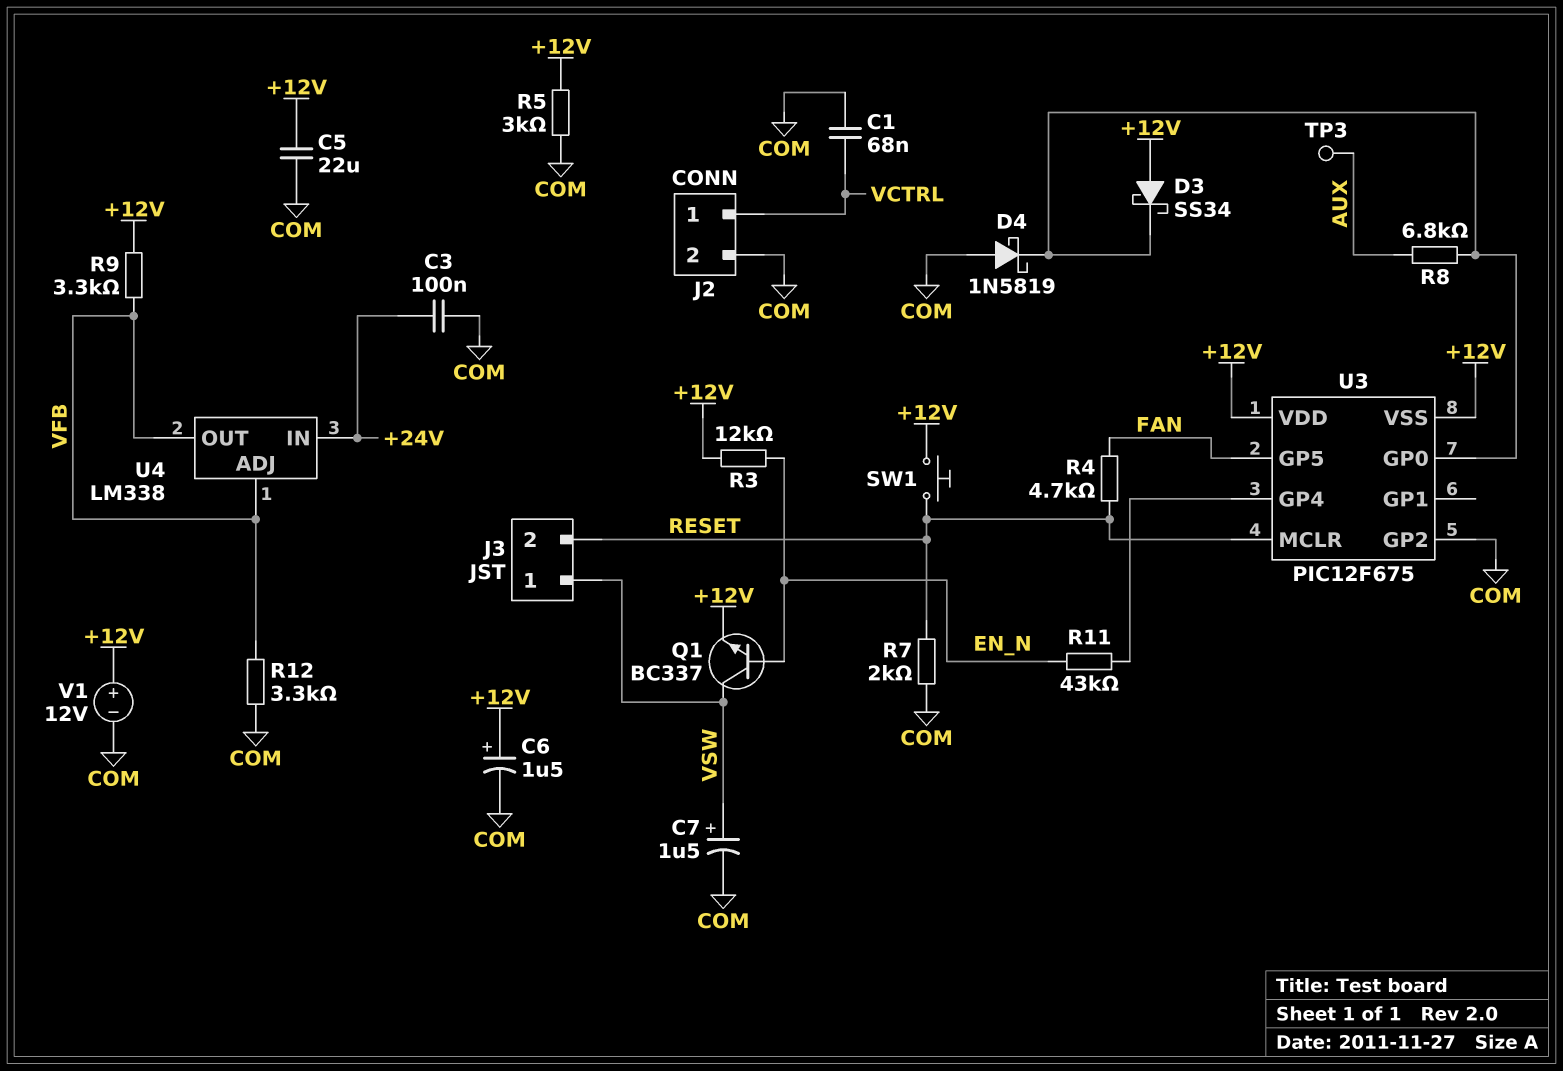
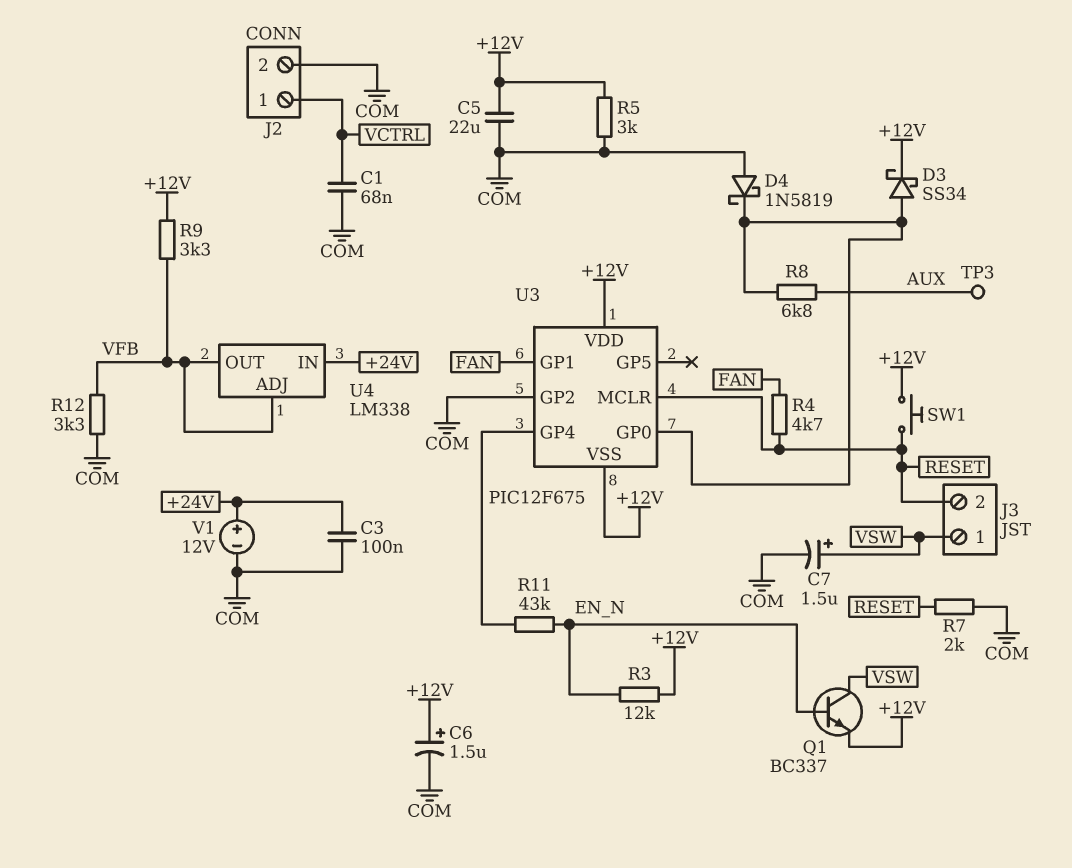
D3: schottky SS34 (A +12V, K U3/GP0) -> schottky SS34 (A U3/GP0, K +12V)
U3 pin GP1: none -> FAN
U3 pin GP5: FAN -> none
V1: 12V (plus +12V, minus COM) -> 12V (plus +24V, minus COM)

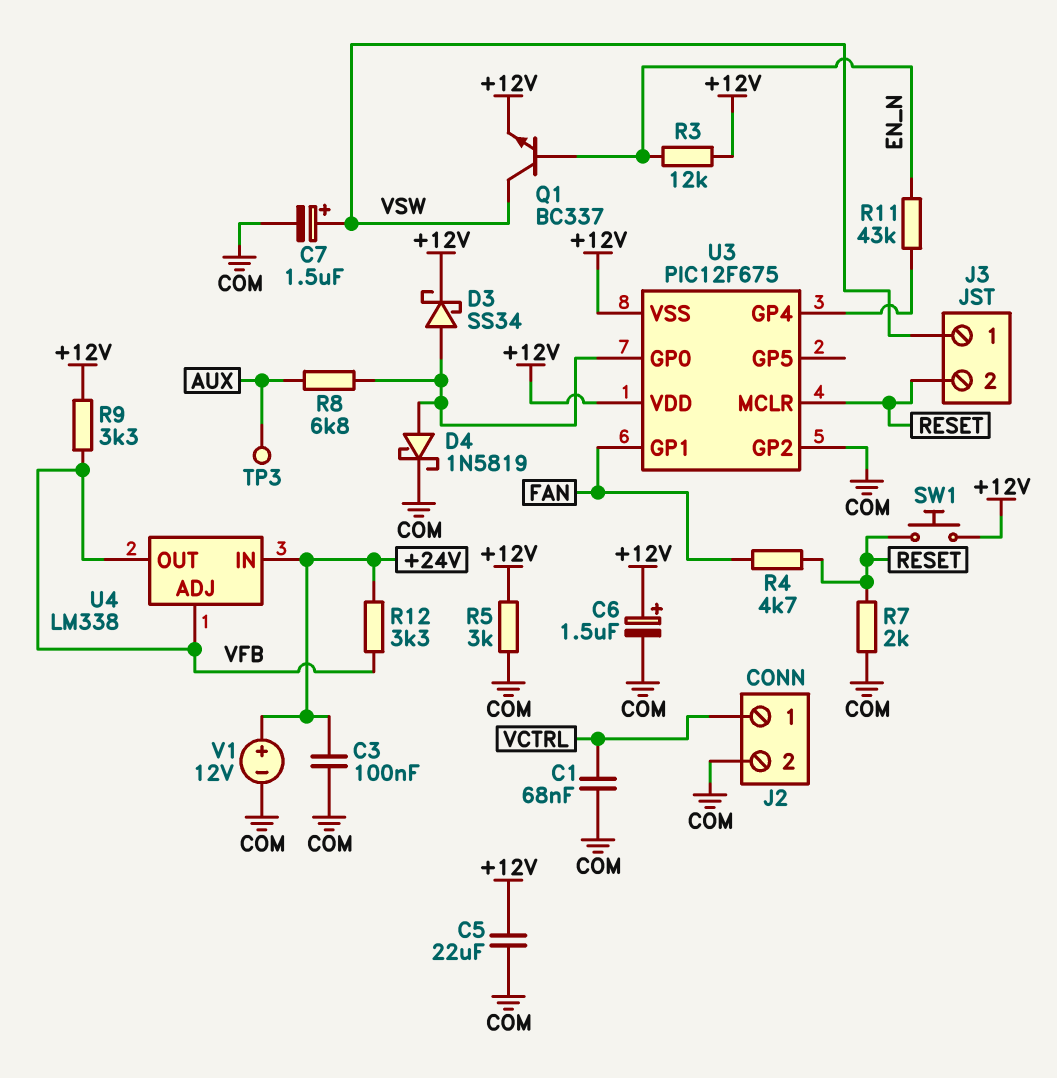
D4: schottky 1N5819 (A COM, K U3/GP0) -> schottky 1N5819 (A U3/GP0, K COM)
R12: 3.3k (COM, VFB) -> 3.3k (+24V, VFB)

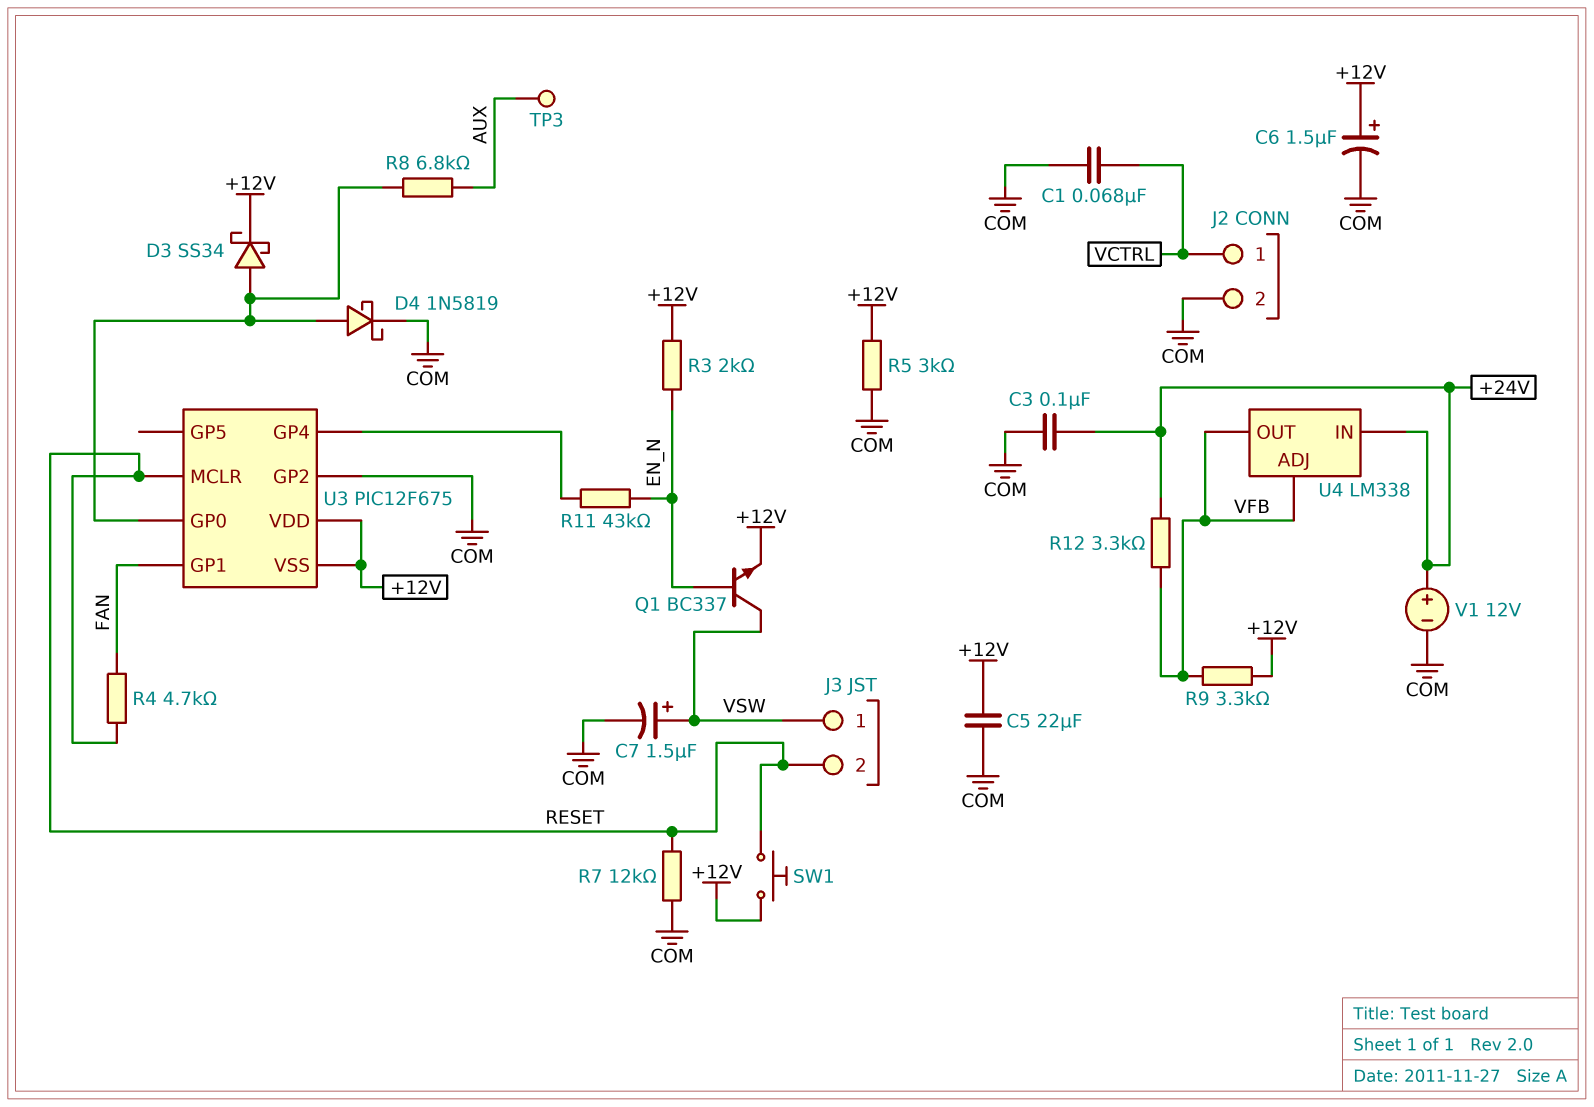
R3: 12k (+12V, EN_N) -> 2k (+12V, EN_N)
R7: 2k (COM, RESET) -> 12k (COM, RESET)

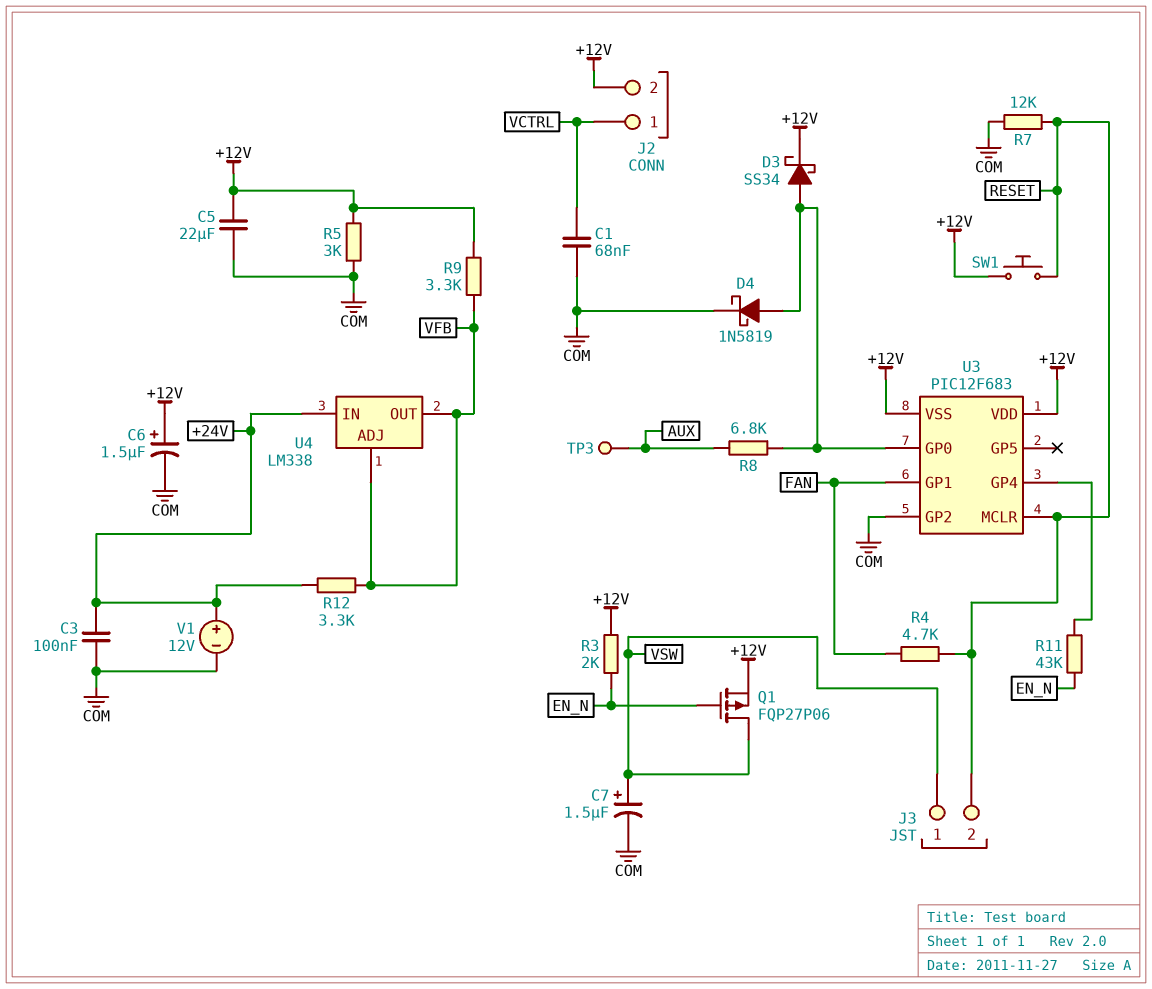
J2 pin 2: COM -> +12V
Q1: NPN BC337 (B EN_N, C VSW, E +12V) -> PMOS FQP27P06 (G EN_N, D VSW, S +12V)
U3: PIC12F675 -> PIC12F683

